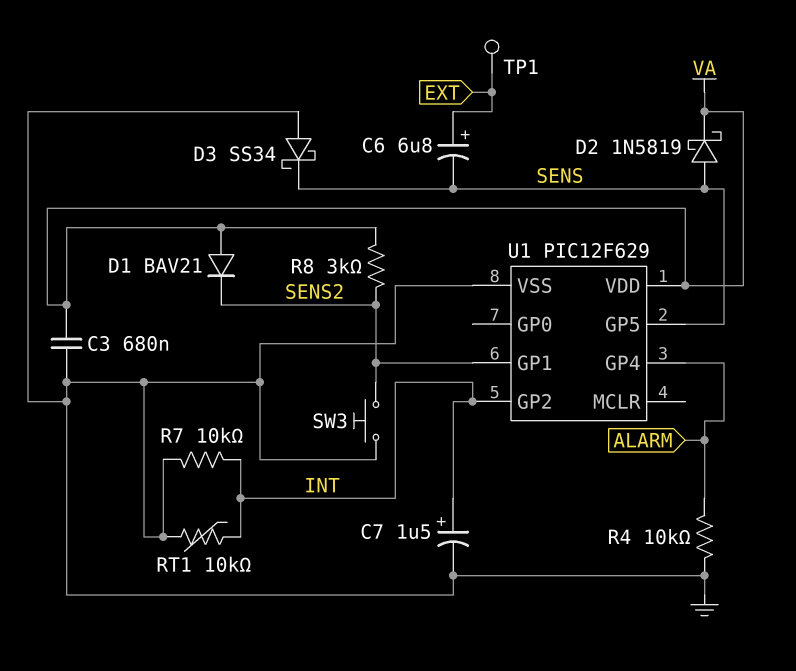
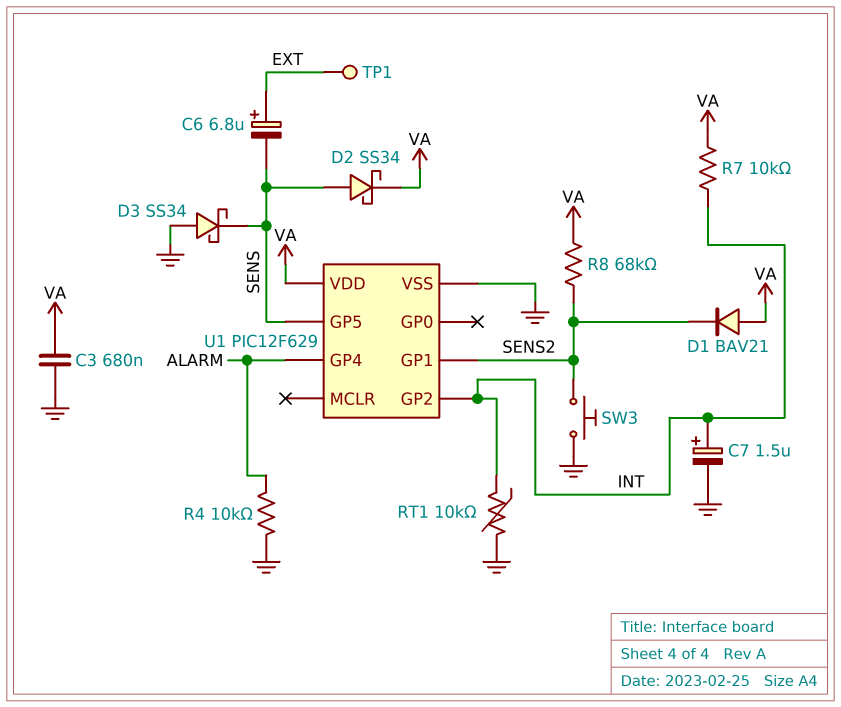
D2: schottky 1N5819 (A SENS, K VA) -> schottky SS34 (A SENS, K VA)
R7: 10k (GND, INT) -> 10k (INT, VA)
R8: 3k (SENS2, VA) -> 68k (SENS2, VA)

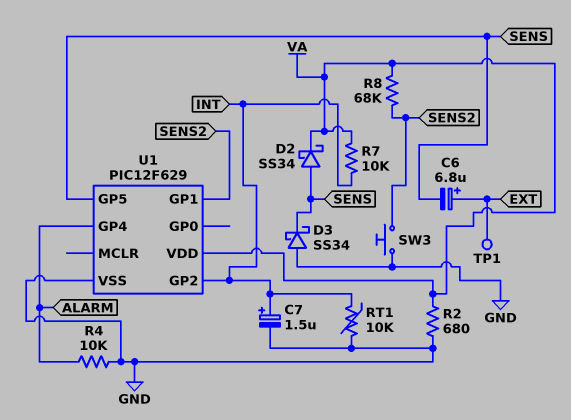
C3: 680nF (GND, VA) -> none
D1: diode BAV21 (A VA, K SENS2) -> none
R2: none -> 680 (GND, VA)

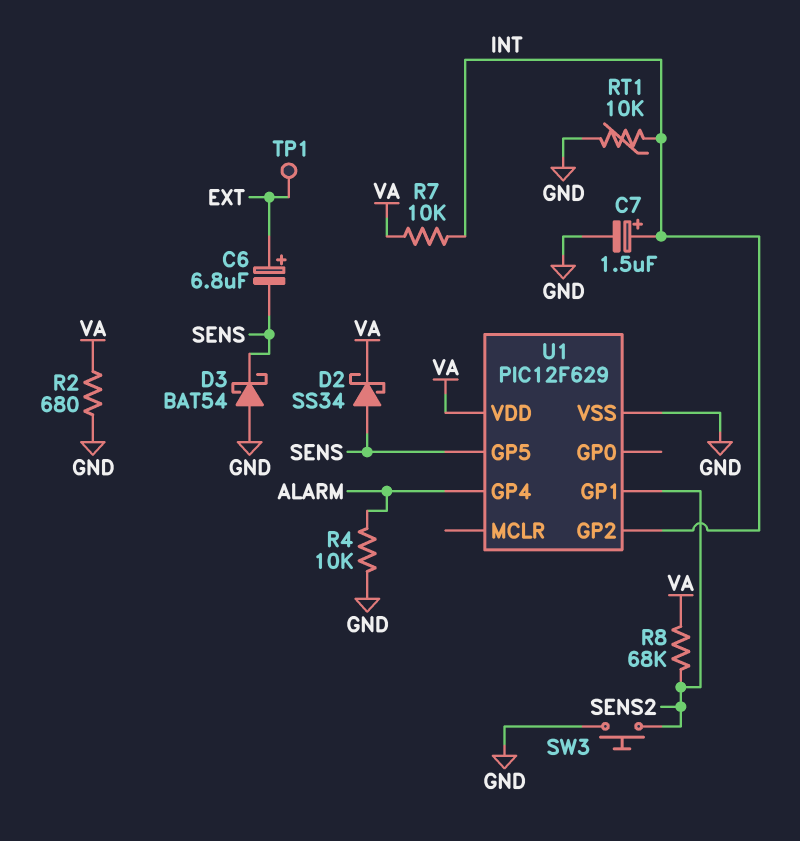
D3: schottky SS34 (A GND, K SENS) -> schottky BAT54 (A GND, K SENS)

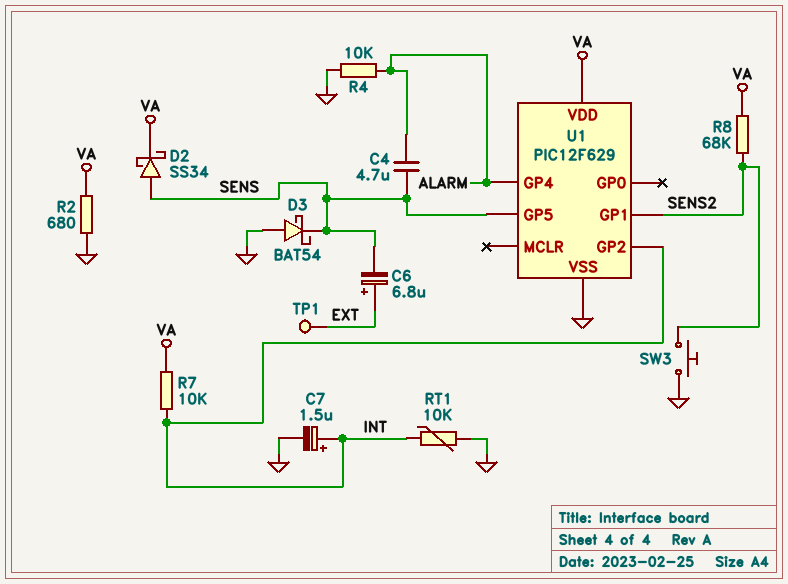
C4: none -> 4.7uF (ALARM, SENS)

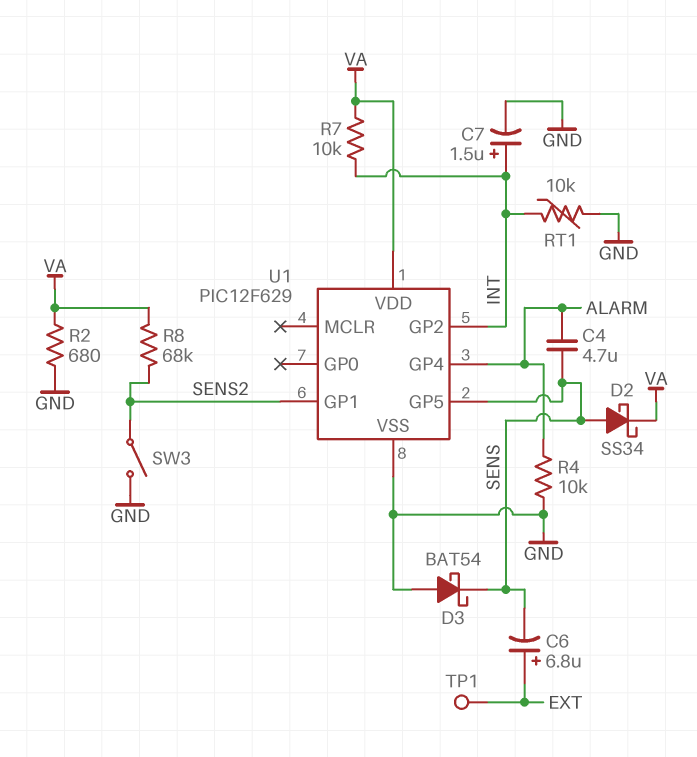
SW3: button (GND, SENS2) -> switch (GND, SENS2)

